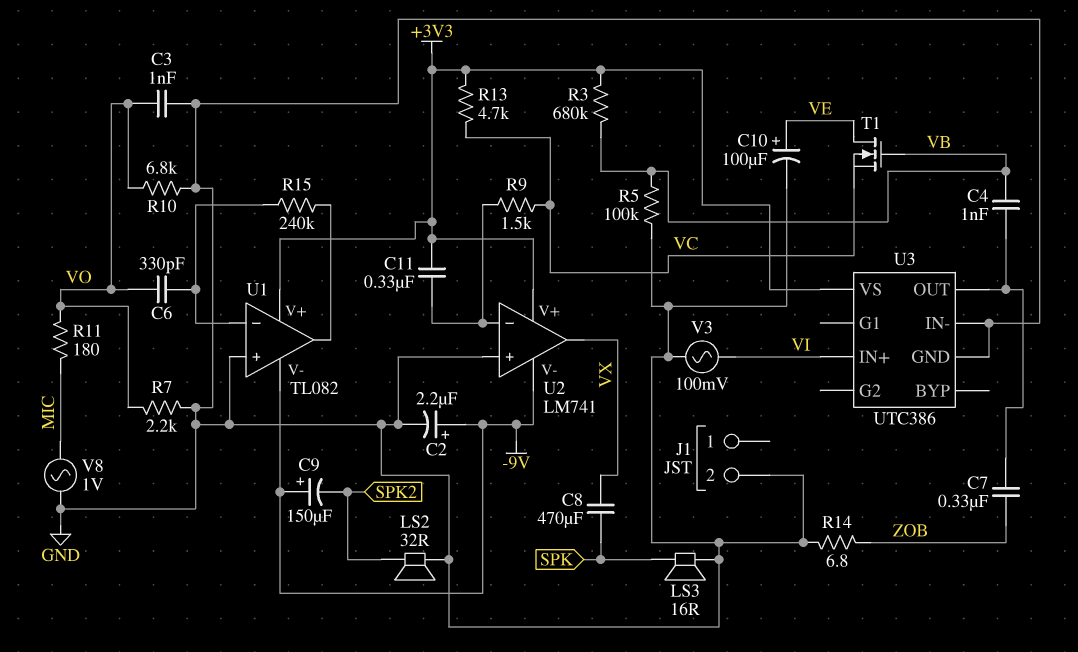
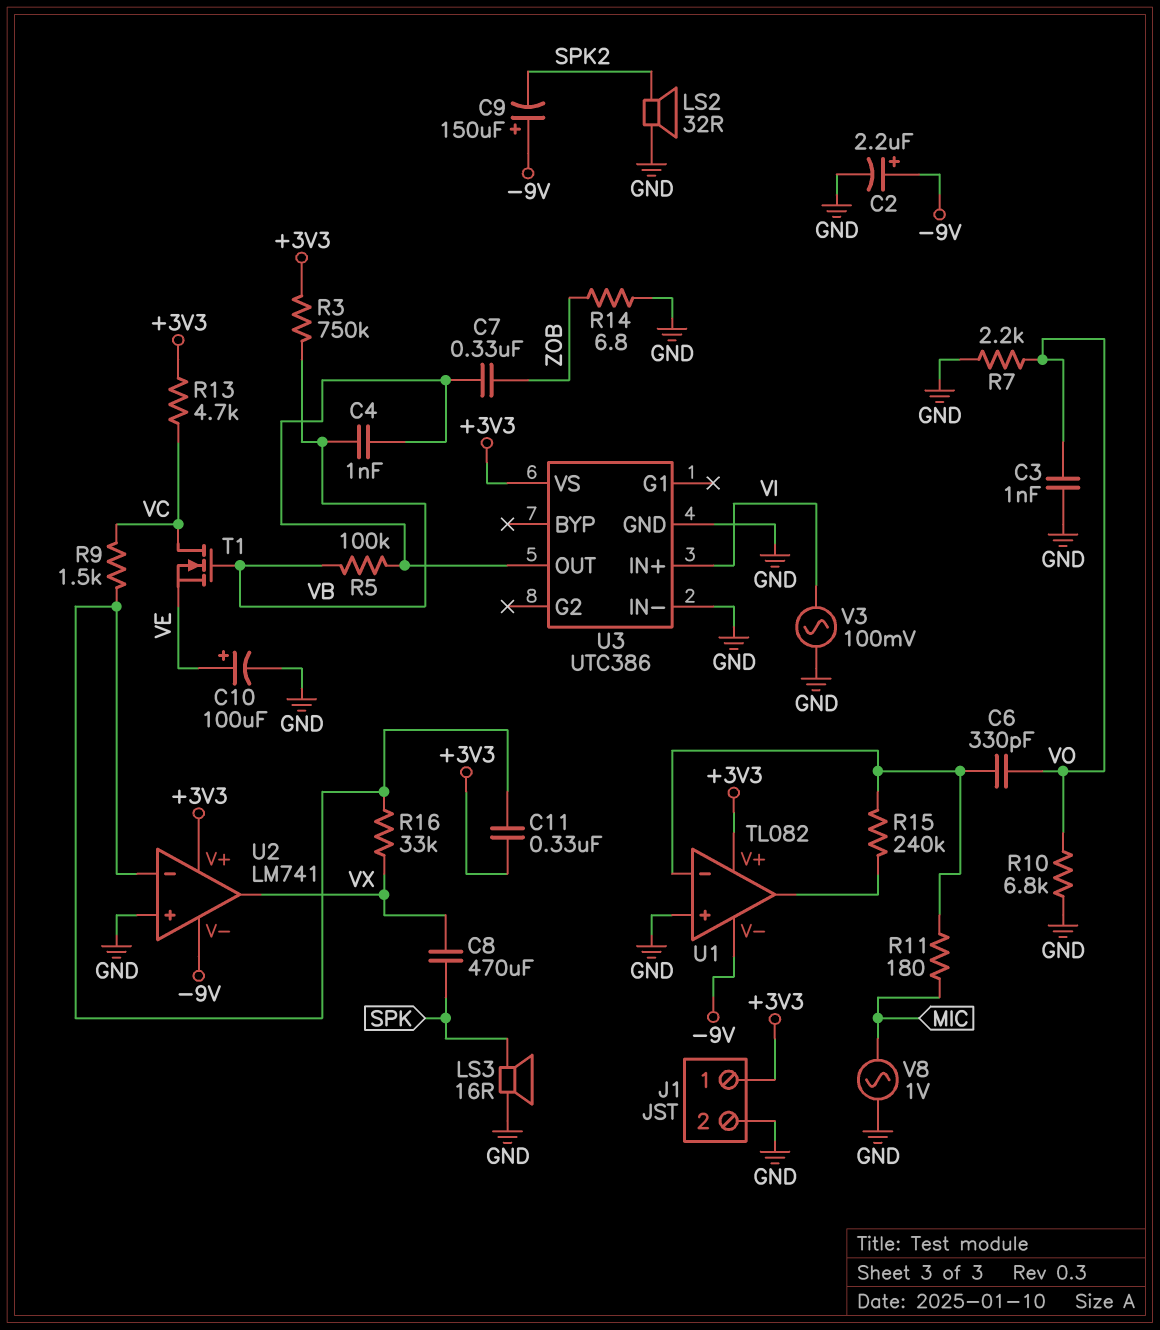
J1 pin 1: none -> +3V3
R3: 680k (+3V3, VB) -> 750k (+3V3, VB)
R5: 100k (GND, VB) -> 100k (U3/OUT, VB)
R11: 180 (MIC, VO) -> 180 (MIC, U1/in-)
R16: none -> 33k (U2/in-, VX)
T1: NMOS (G VB, D VE, S VC) -> NMOS (G VB, D VC, S VE)

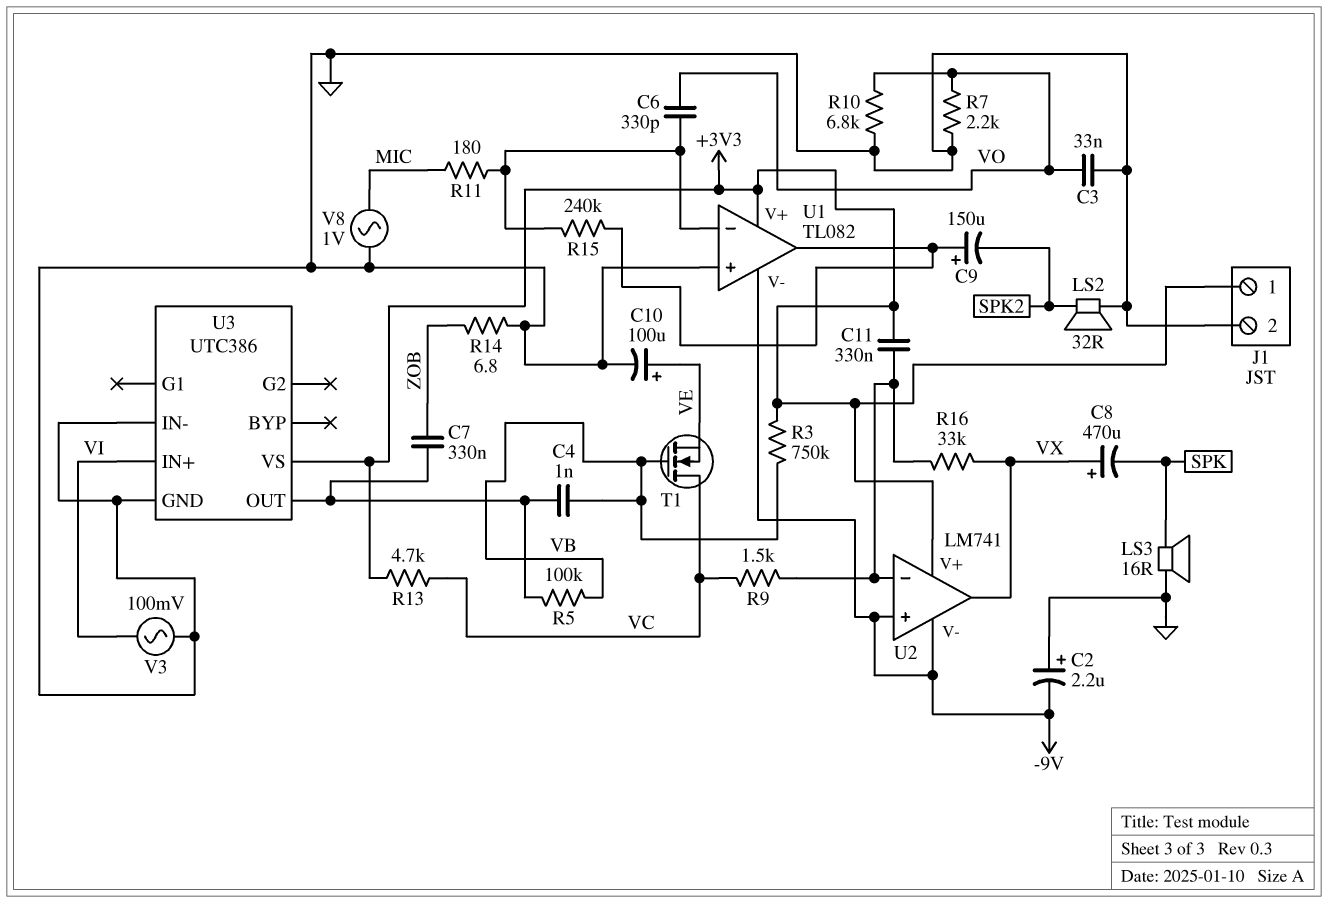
C2: 2.2uF (plus -9V, minus GND) -> 2.2uF (plus GND, minus -9V)
C3: 1nF (GND, VO) -> 33nF (GND, VO)
C8: 470uF (SPK, VX) -> 470uF (plus VX, minus SPK)
C9: 150uF (plus -9V, minus SPK2) -> 150uF (plus U1/out, minus SPK2)
U2 pin in+: GND -> -9V

